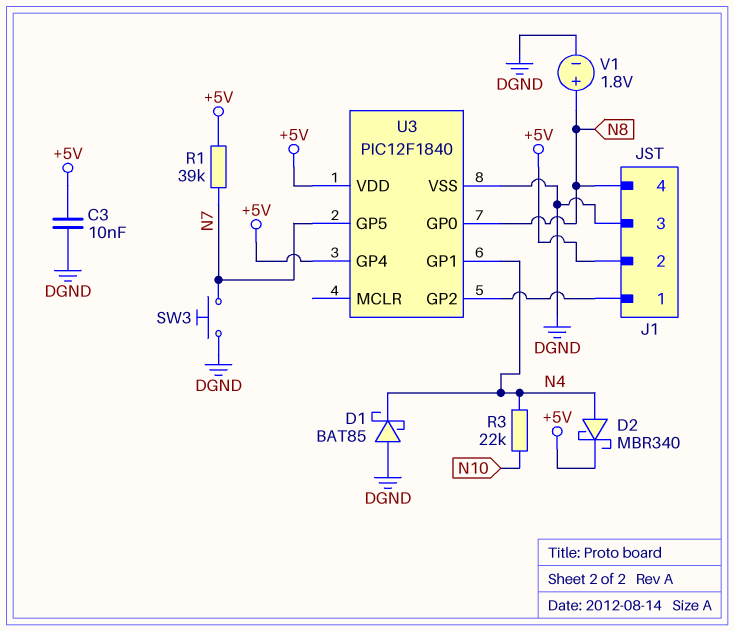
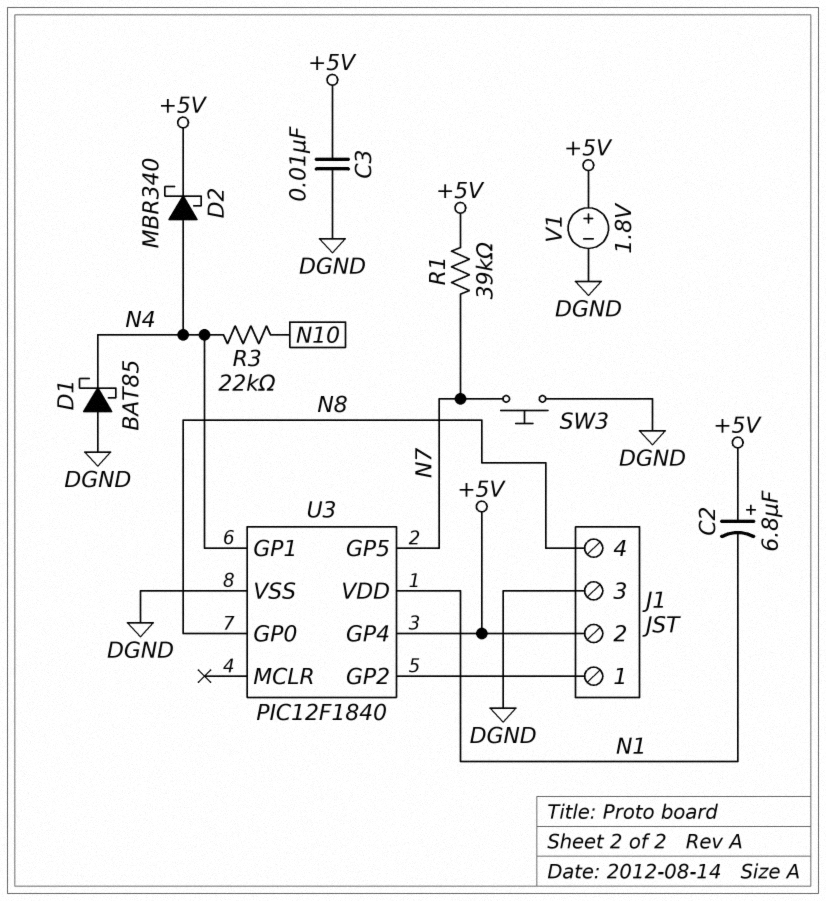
C2: none -> 6.8uF (plus +5V, minus N1)
U3 pin VDD: +5V -> N1
V1: 1.8V (plus N8, minus DGND) -> 1.8V (plus +5V, minus DGND)

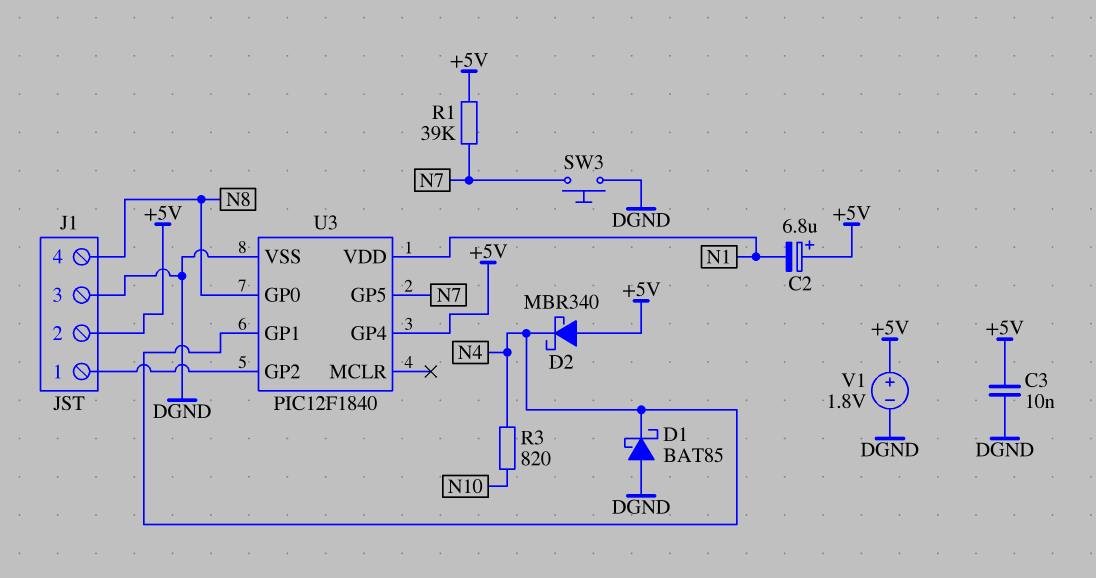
D2: schottky MBR340 (A N4, K +5V) -> schottky MBR340 (A +5V, K N4)
R3: 22k (N4, N10) -> 820 (N4, N10)

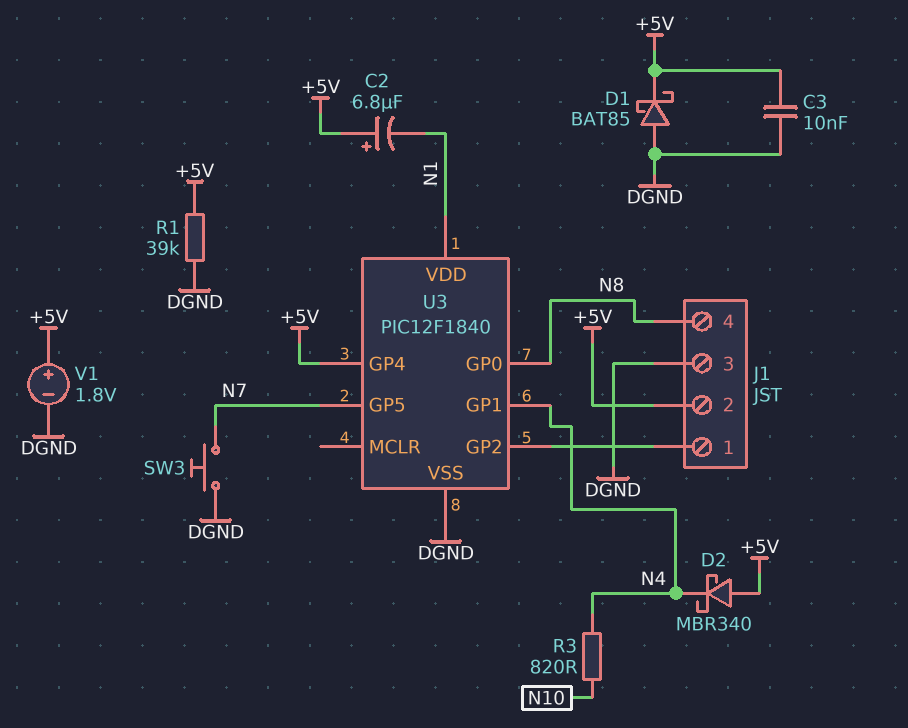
D1: schottky BAT85 (A DGND, K N4) -> schottky BAT85 (A DGND, K +5V)
R1: 39k (+5V, N7) -> 39k (+5V, DGND)

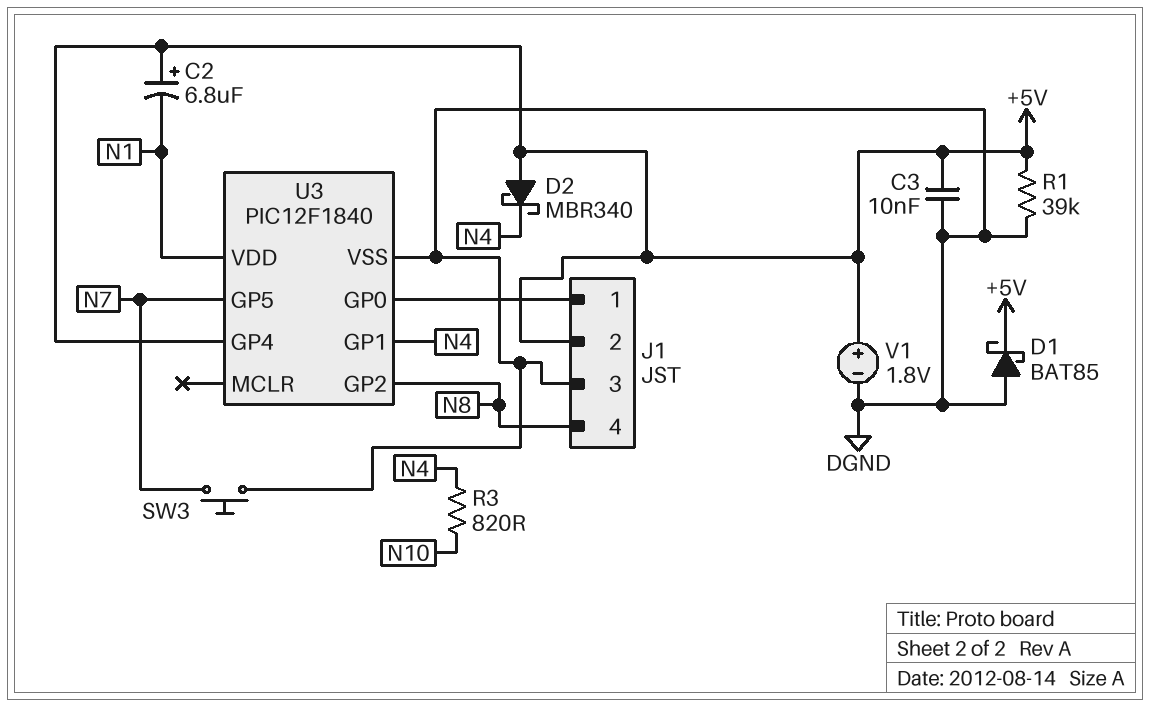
U3 pin GP0: N8 -> J1/1
U3 pin GP2: J1/1 -> N8

